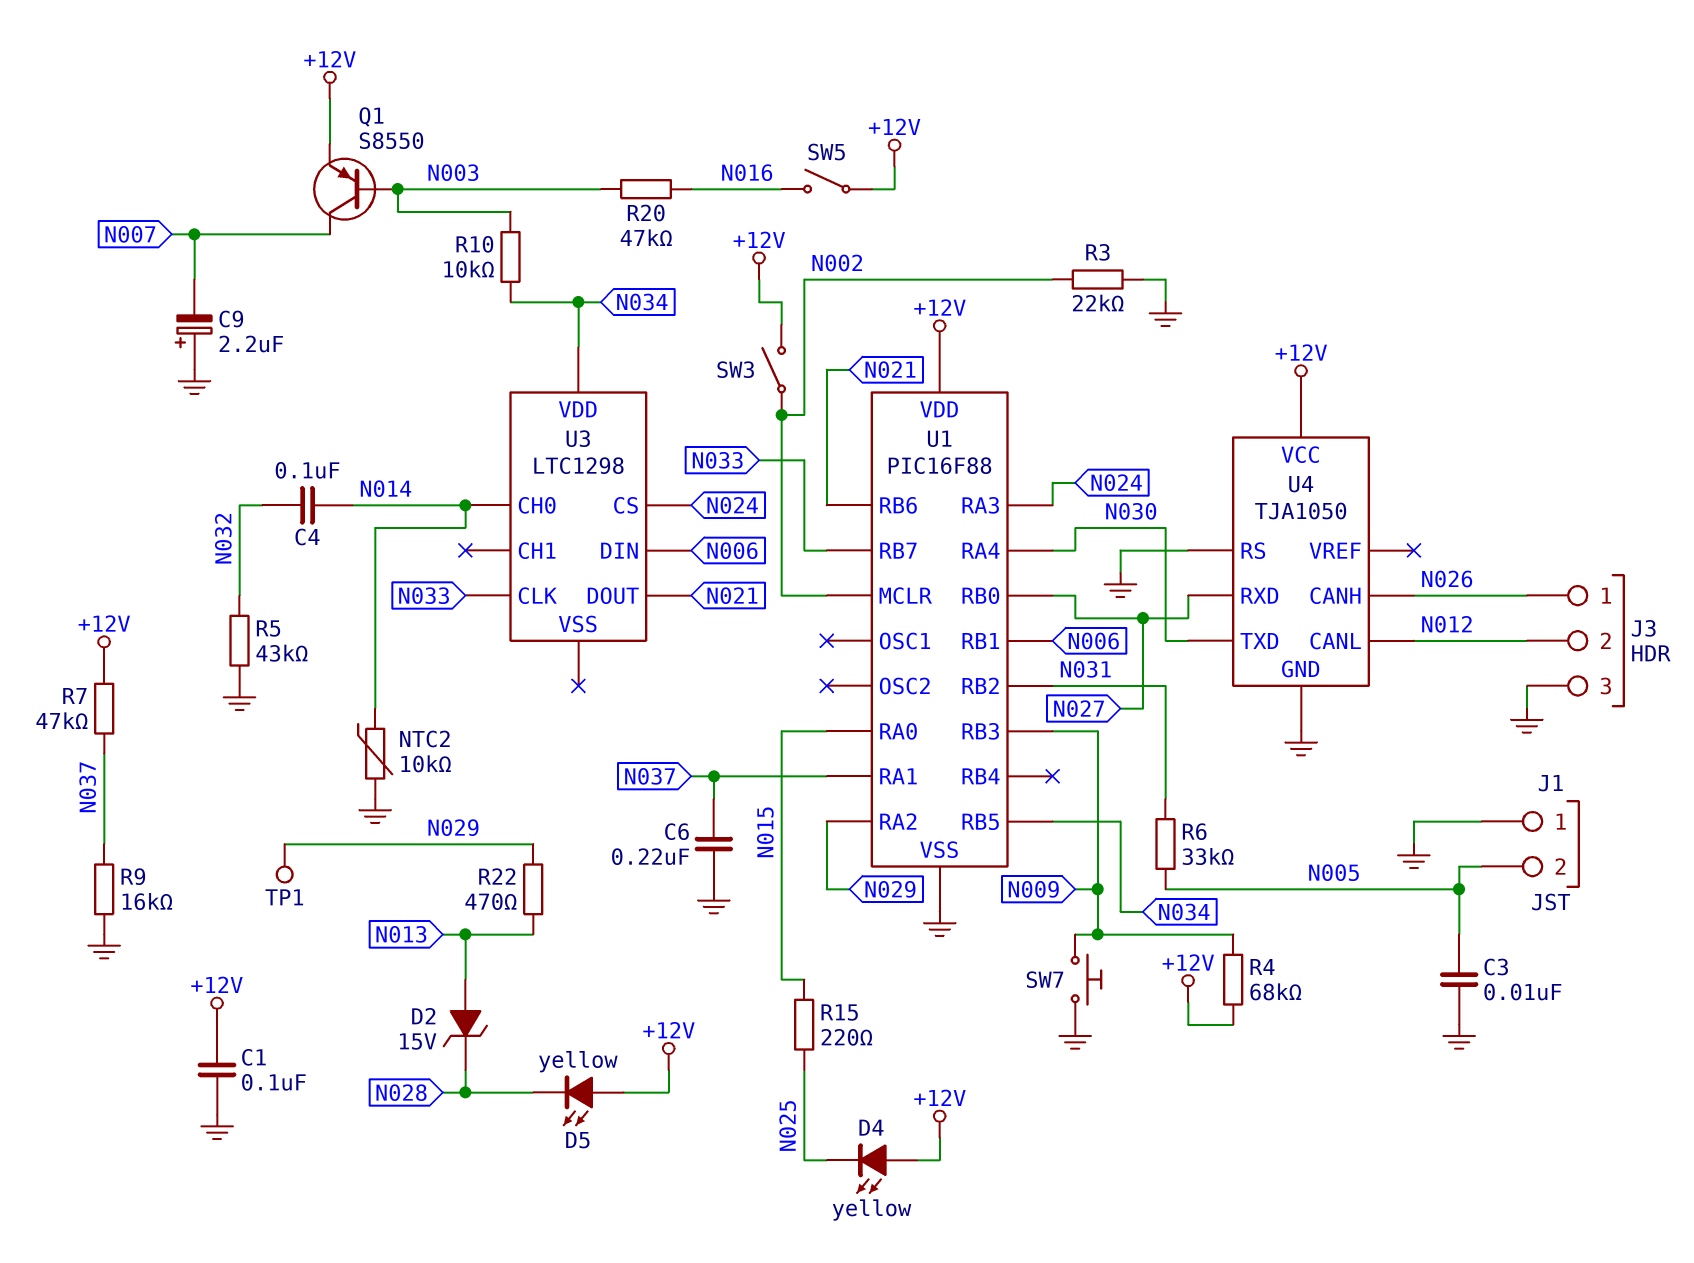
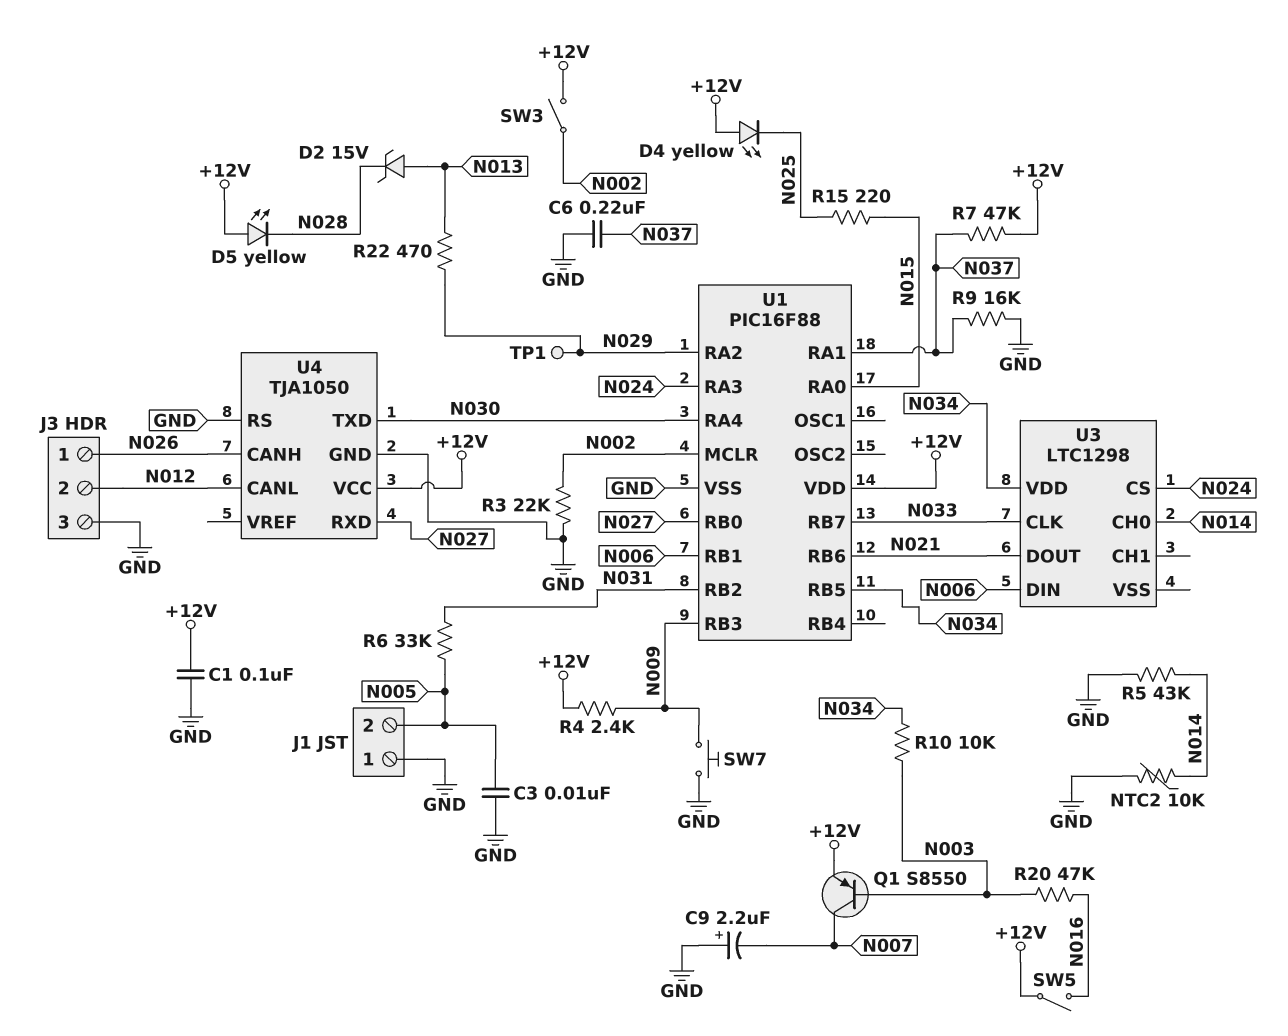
C4: 100nF (N014, N032) -> none
R4: 68k (+12V, N009) -> 2.4k (+12V, N009)
R5: 43k (GND, N032) -> 43k (GND, N014)

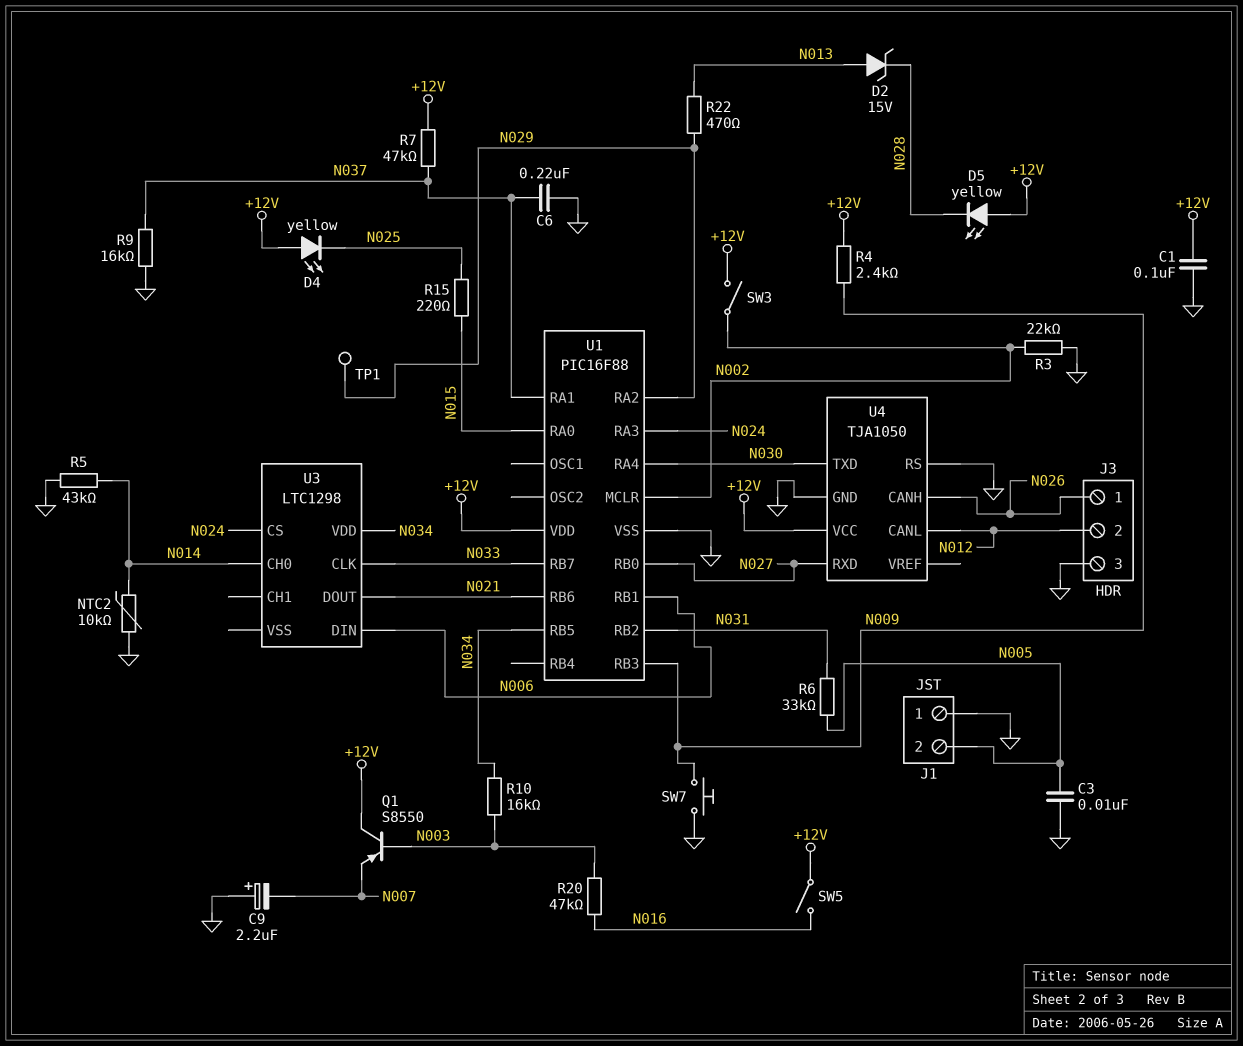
Q1: PNP S8550 (B N003, C N007, E +12V) -> PNP S8550 (B N003, C +12V, E N007)
R10: 10k (N003, N034) -> 16k (N003, N034)

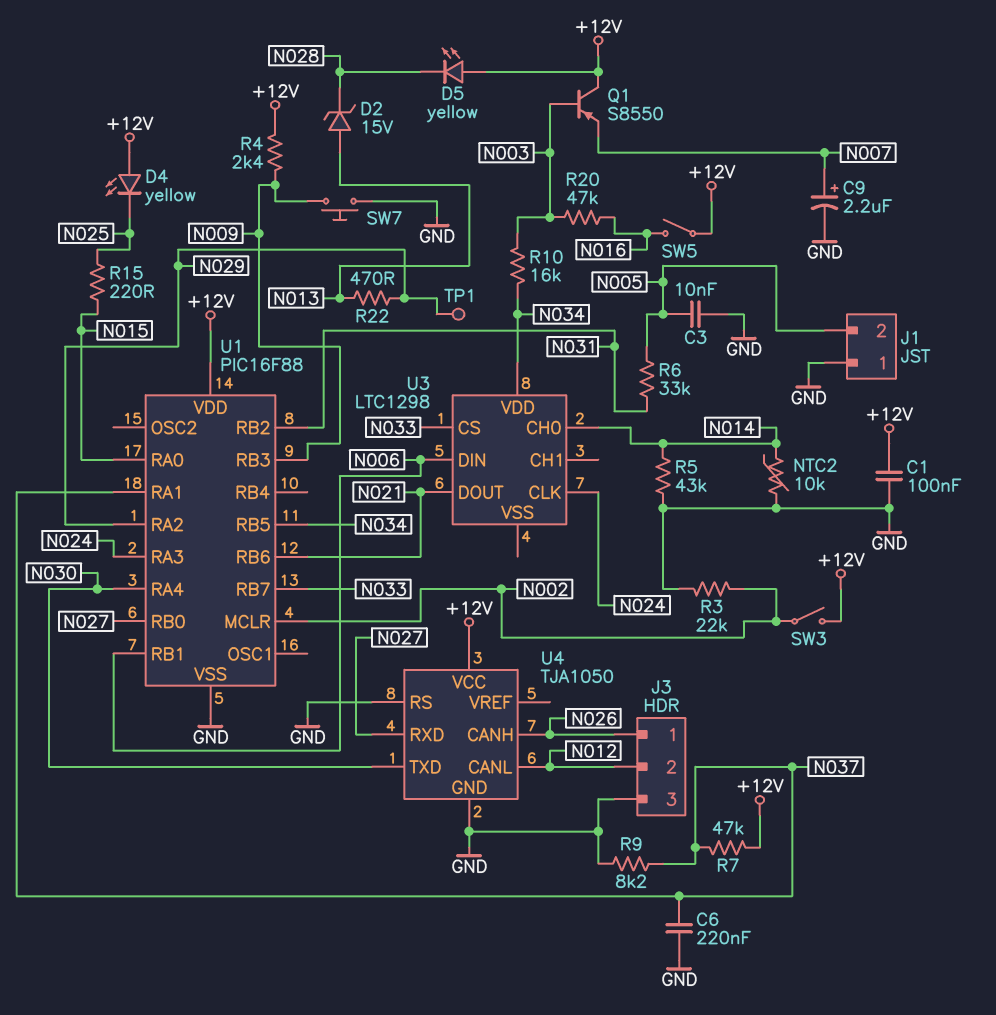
C9: 2.2uF (plus GND, minus N007) -> 2.2uF (plus N007, minus GND)
R9: 16k (GND, N037) -> 8.2k (GND, N037)
U3 pin CLK: N033 -> N024
U3 pin CS: N024 -> N033

